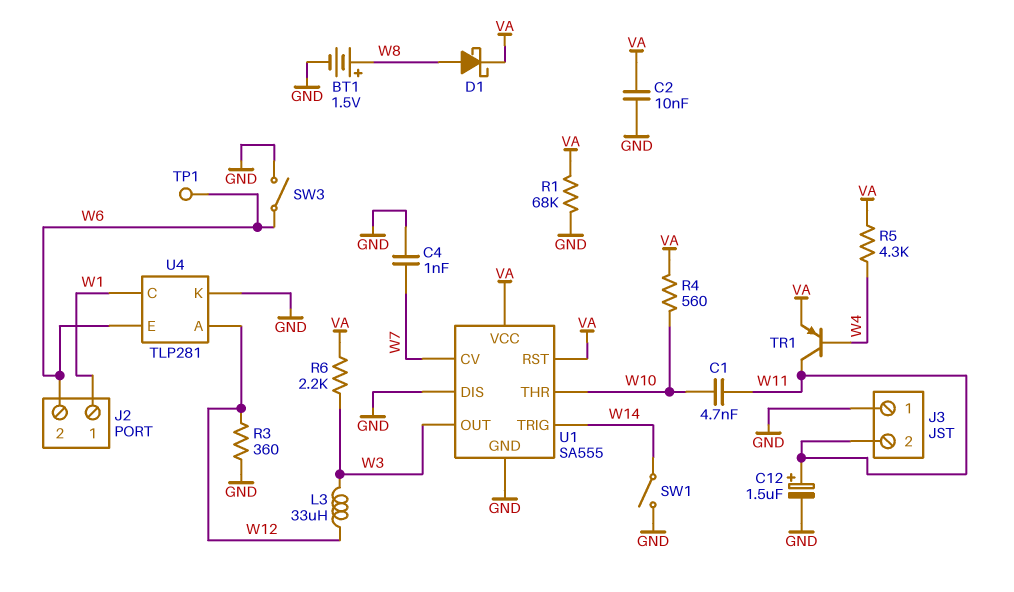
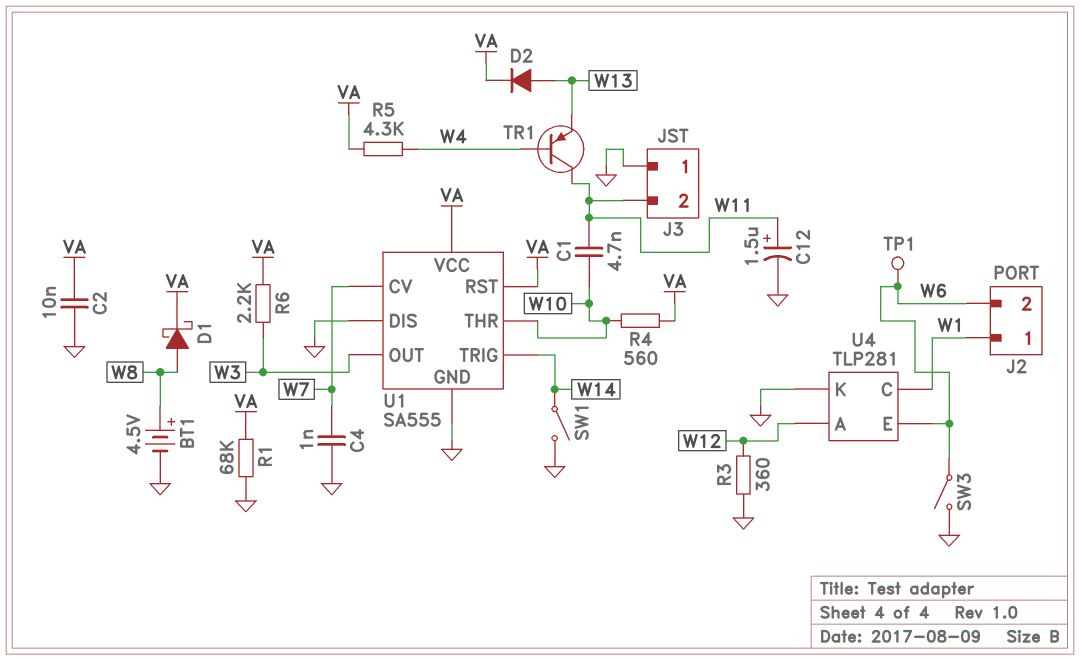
BT1: 1.5V (plus W8, minus GND) -> 4.5V (plus W8, minus GND)
D2: none -> diode (A W13, K VA)
L3: 33uH (W3, W12) -> none
TR1: PNP (B W4, C W11, E VA) -> PNP (B W4, C W11, E W13)

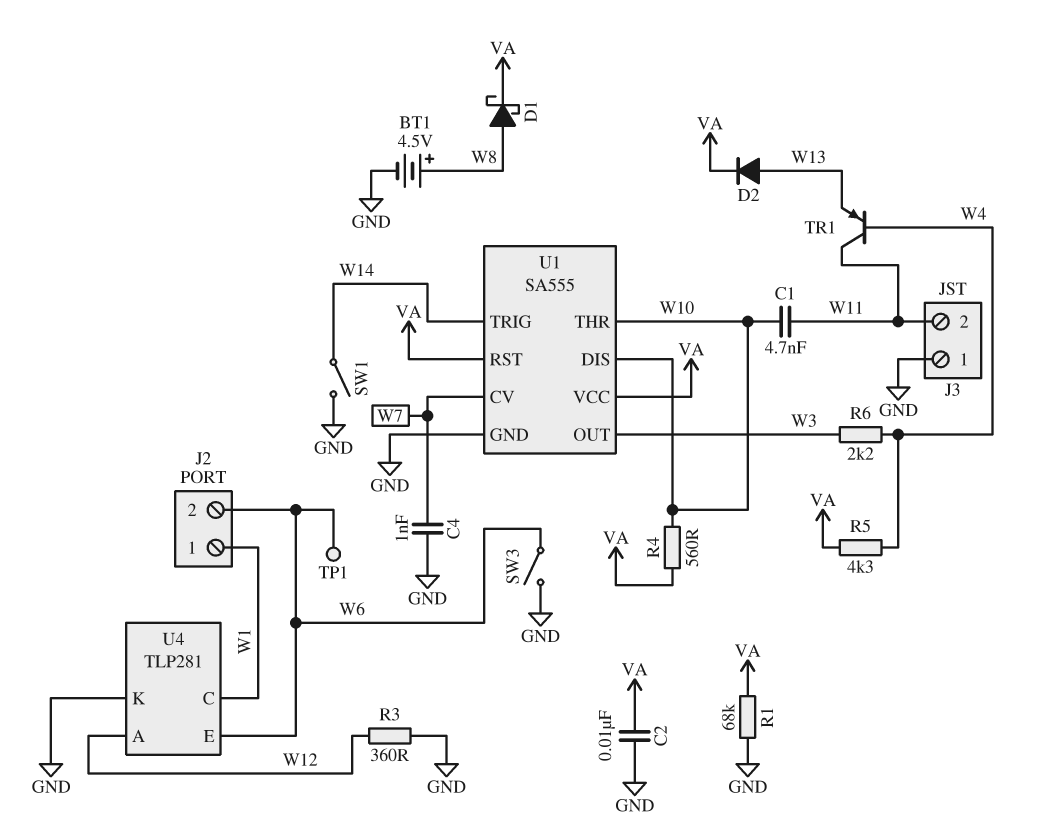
C12: 1.5uF (plus W11, minus GND) -> none
R6: 2.2k (VA, W3) -> 2.2k (W3, W4)
U1 pin DIS: GND -> W10

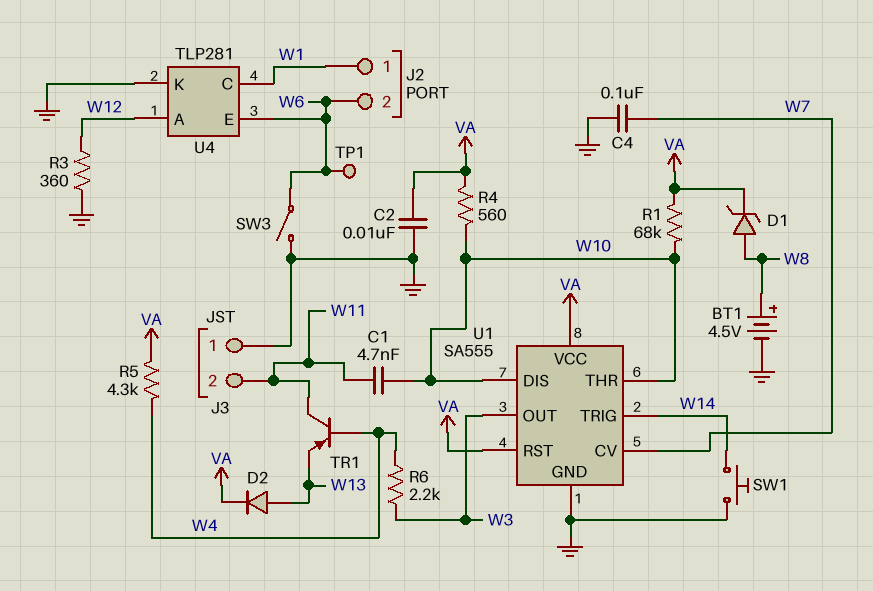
C4: 1nF (GND, W7) -> 100nF (GND, W7)
D1: schottky (A W8, K VA) -> zener (A W8, K VA)
R1: 68k (GND, VA) -> 68k (VA, W10)
SW1: switch (GND, W14) -> button (GND, W14)

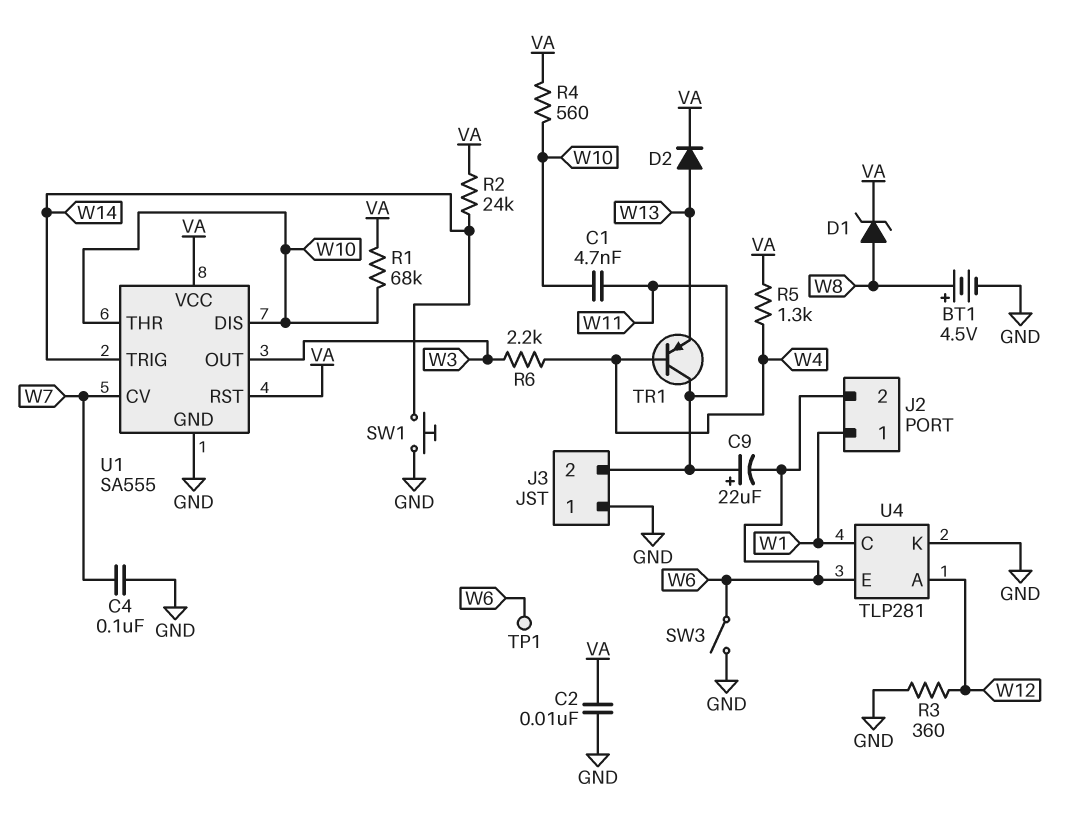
C9: none -> 22uF (plus W11, minus W6)
R2: none -> 24k (VA, W14)
R5: 4.3k (VA, W4) -> 1.3k (VA, W4)

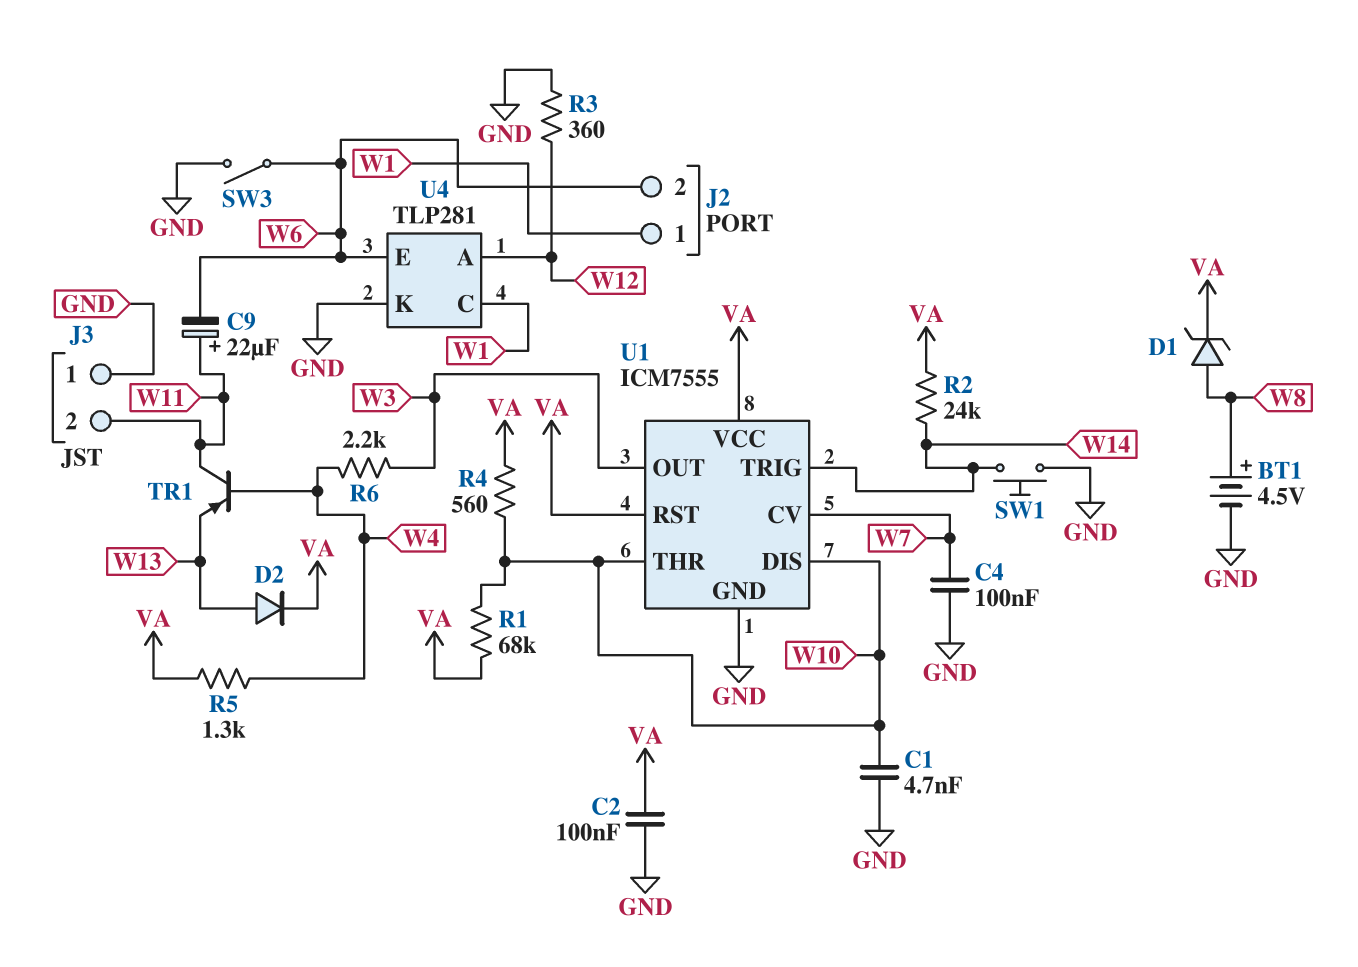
C1: 4.7nF (W10, W11) -> 4.7nF (GND, W10)
C2: 10nF (GND, VA) -> 100nF (GND, VA)
TP1: test point (W6) -> none
U1: SA555 -> ICM7555

